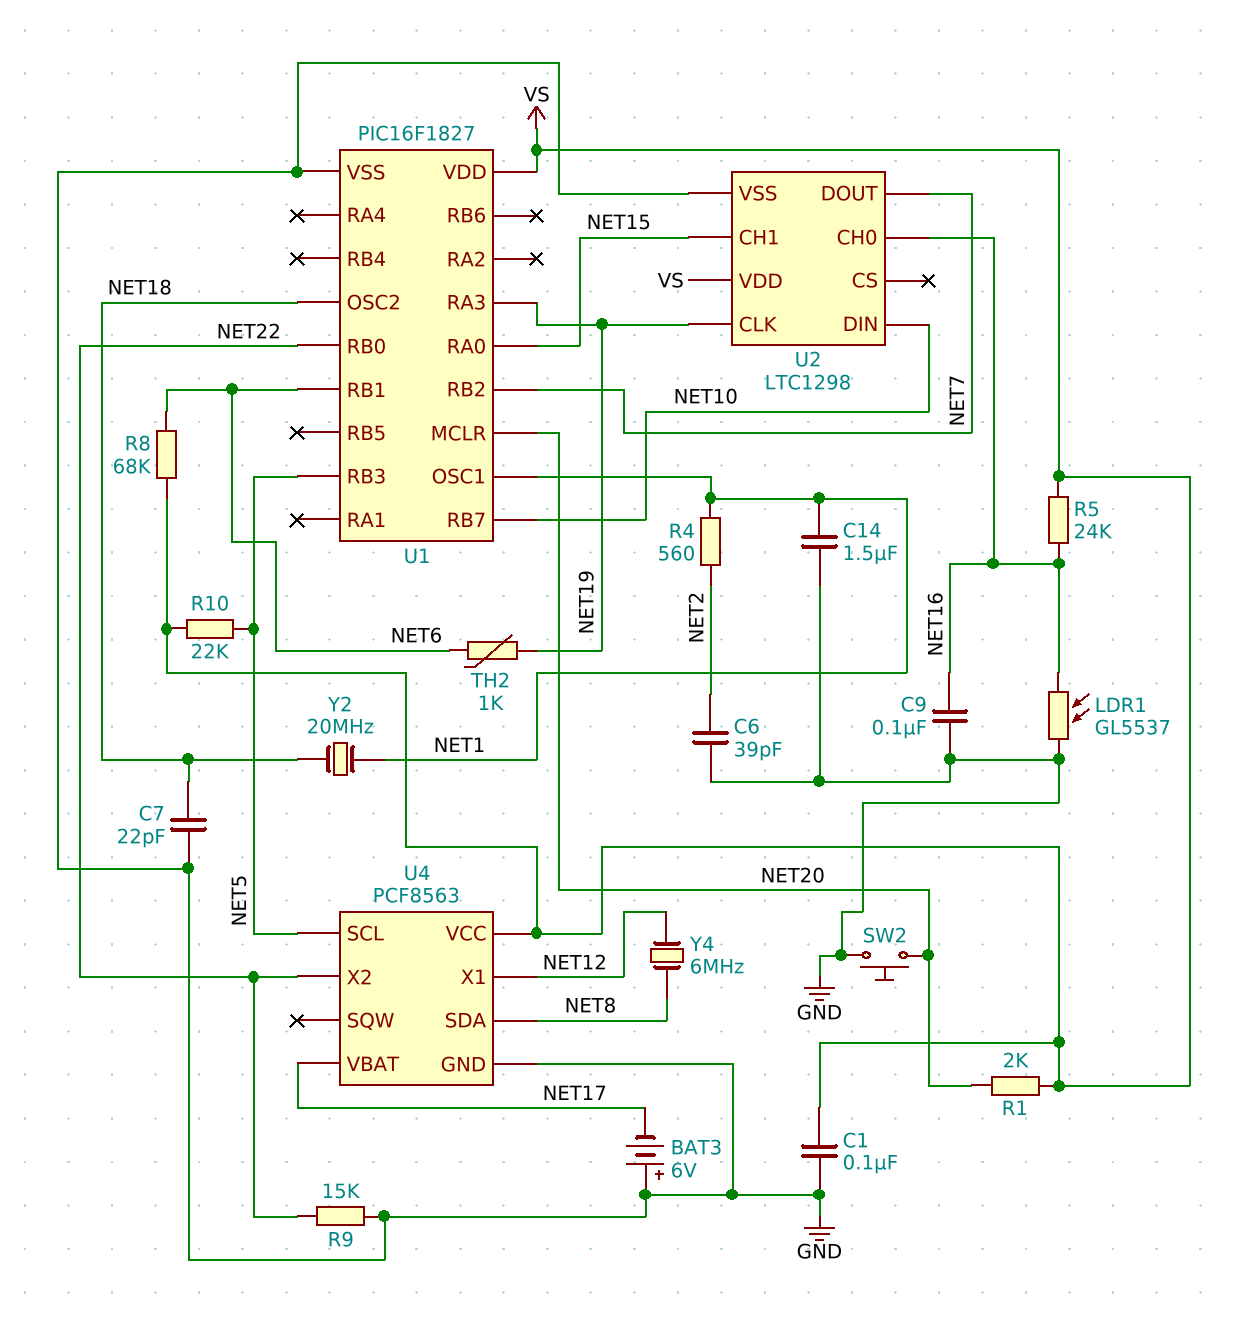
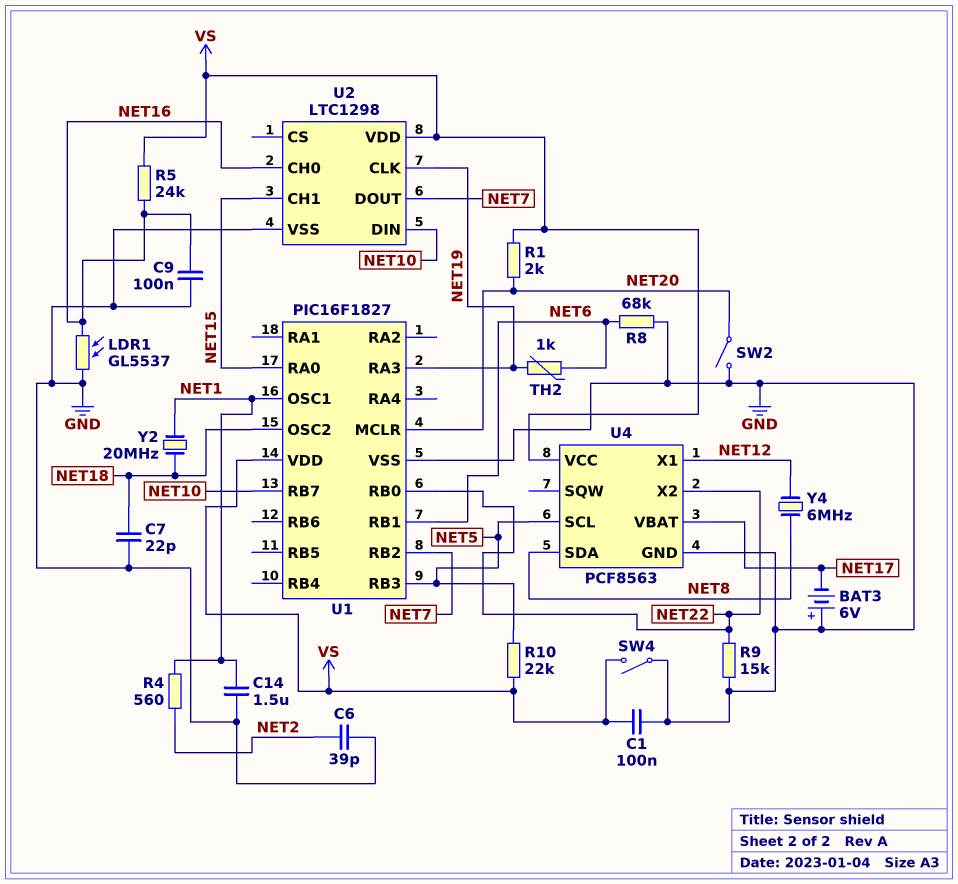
R8: 68k (NET6, VS) -> 68k (GND, NET6)
SW2: button (GND, NET20) -> switch (GND, NET20)
SW4: none -> switch (GND, VS)

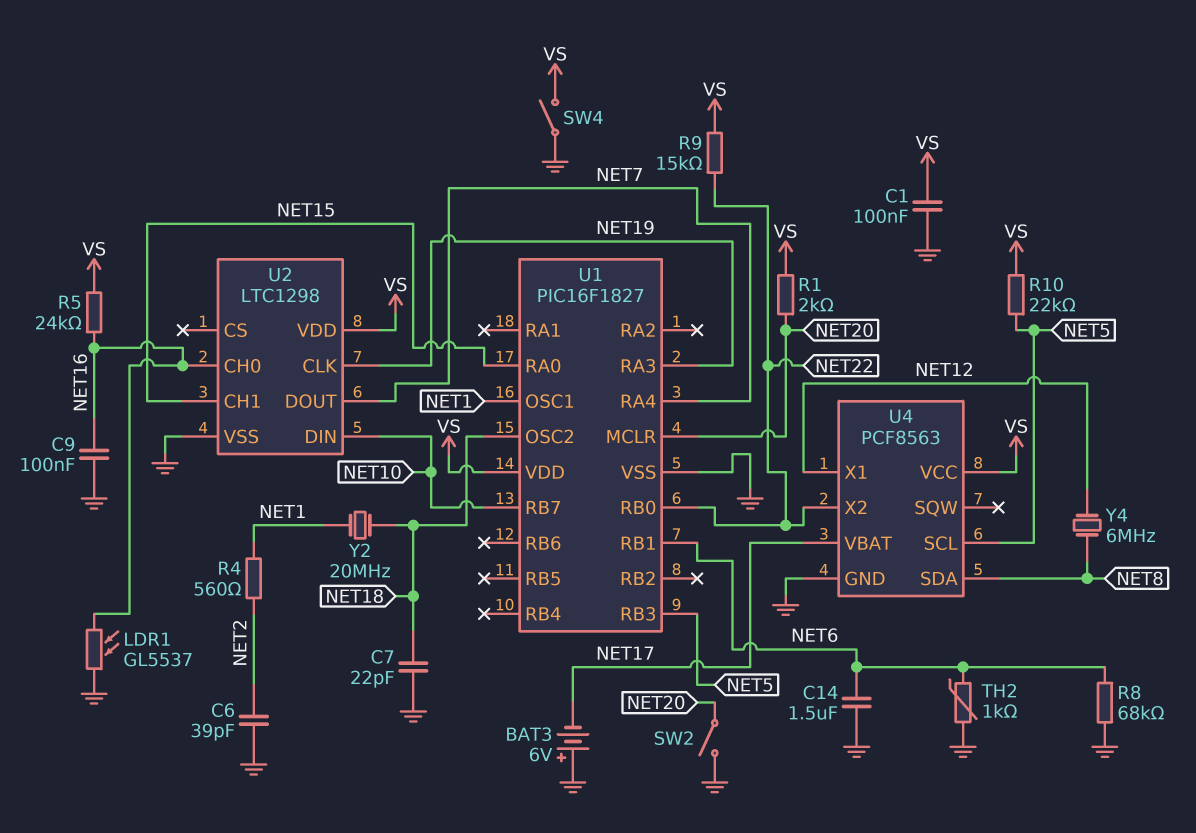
C14: 1.5uF (GND, NET1) -> 1.5uF (GND, NET6)
R9: 15k (GND, NET22) -> 15k (NET22, VS)
TH2: 1k (NET6, NET19) -> 1k (GND, NET6)
U1 pin RA4: none -> NET7
U1 pin RB2: NET7 -> none

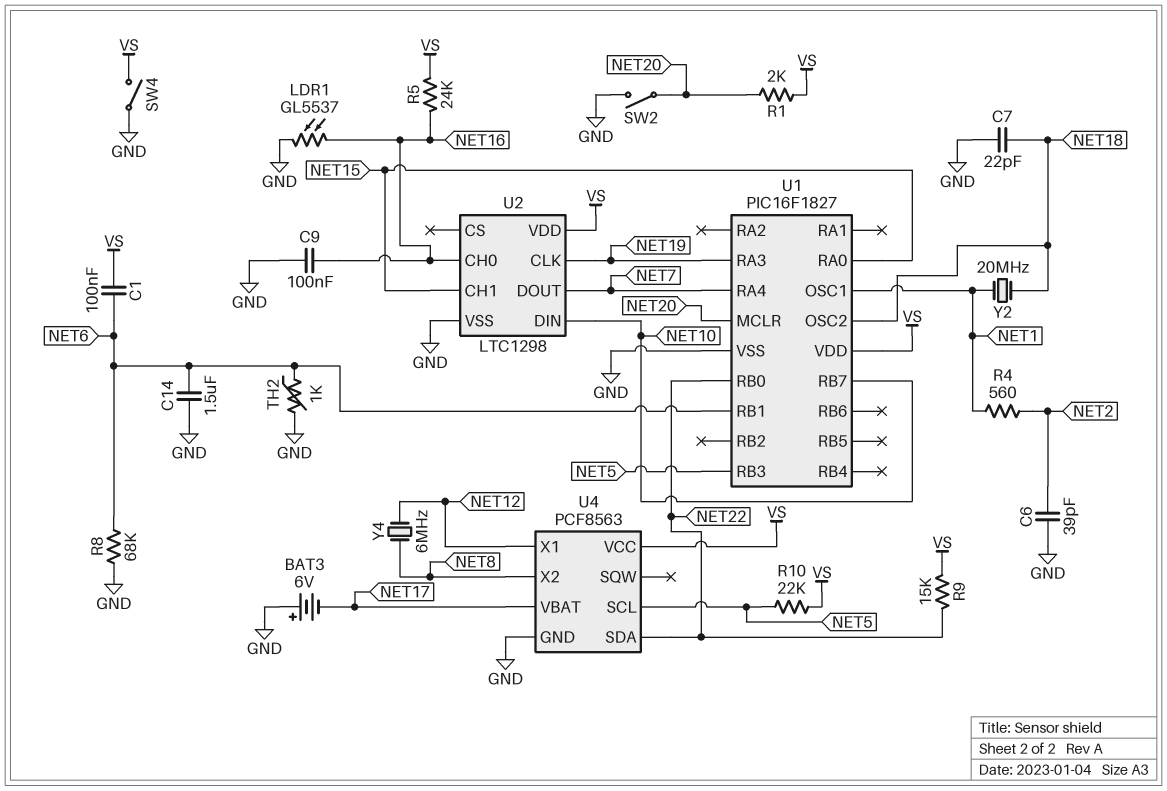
C1: 100nF (GND, VS) -> 100nF (NET6, VS)
U4 pin SDA: NET8 -> NET22
U4 pin X2: NET22 -> NET8

